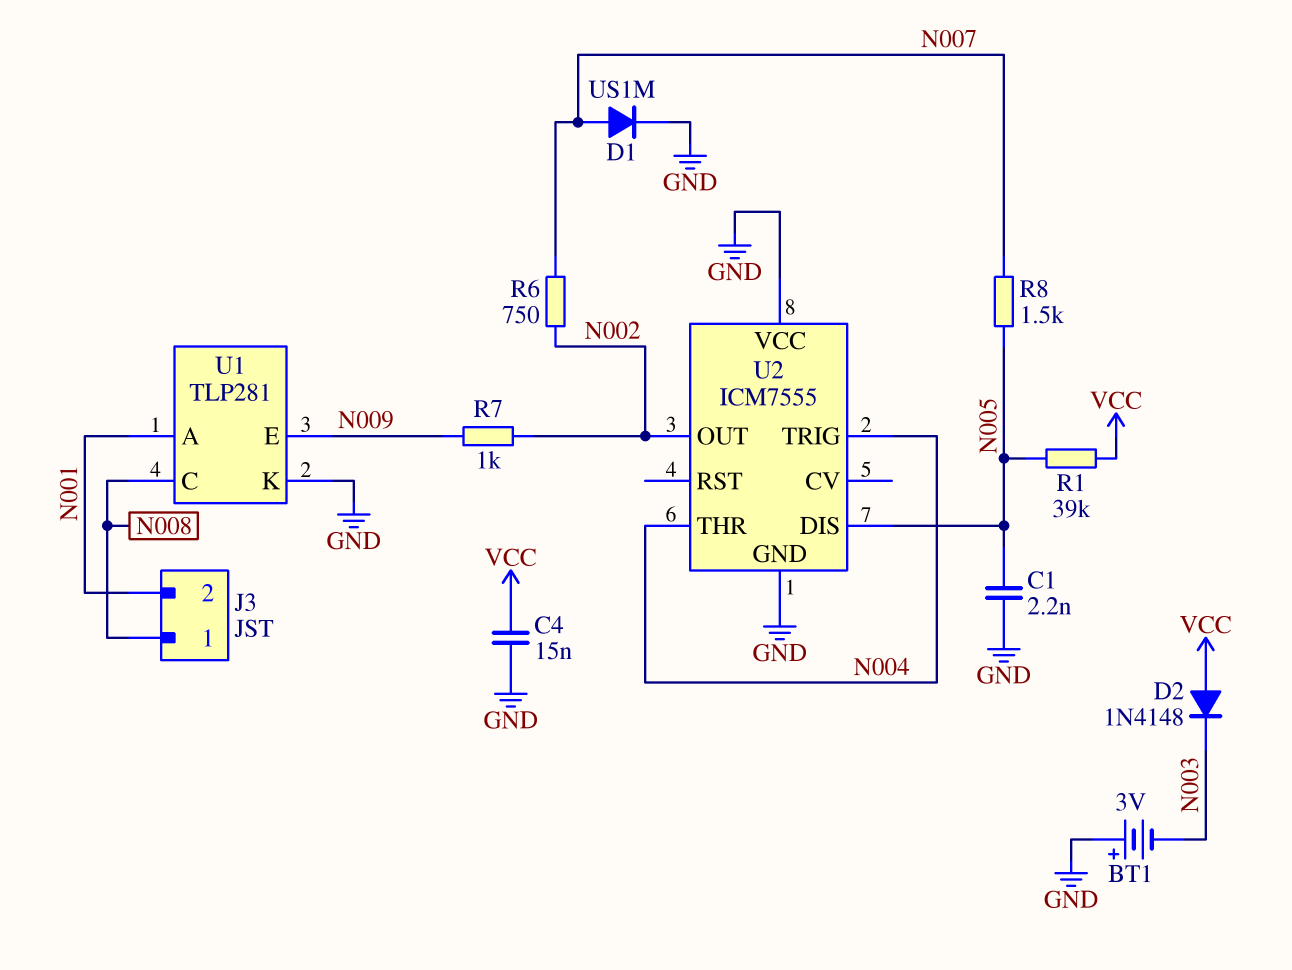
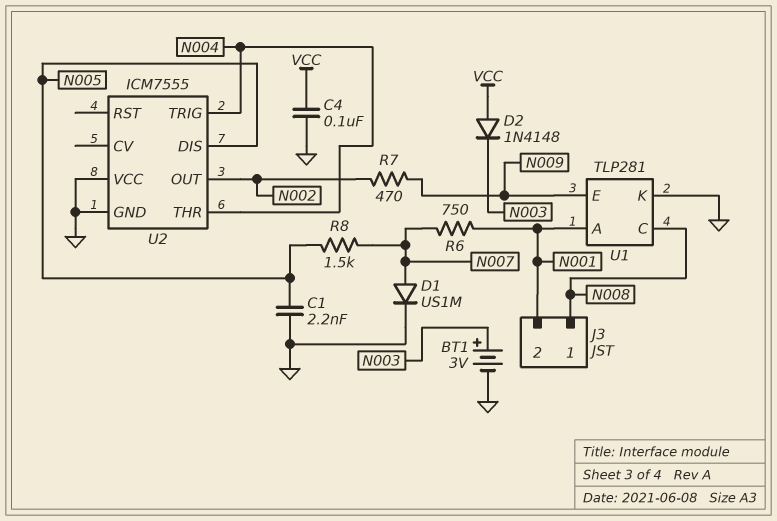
BT1: 3V (plus GND, minus N003) -> 3V (plus N003, minus GND)
C4: 15nF (GND, VCC) -> 100nF (GND, VCC)
R1: 39k (N005, VCC) -> none
R6: 750 (N002, N007) -> 750 (N001, N007)
R7: 1k (N002, N009) -> 470 (N002, N009)

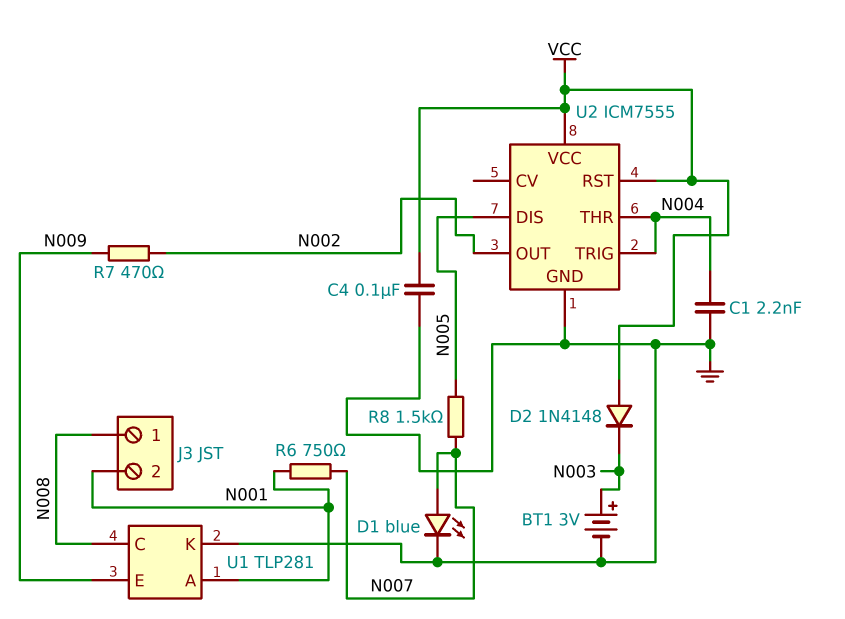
C1: 2.2nF (GND, N005) -> 2.2nF (GND, N004)
D1: diode US1M (A N007, K GND) -> LED blue (A N007, K GND)
U2 pin RST: none -> VCC
U2 pin VCC: GND -> VCC

